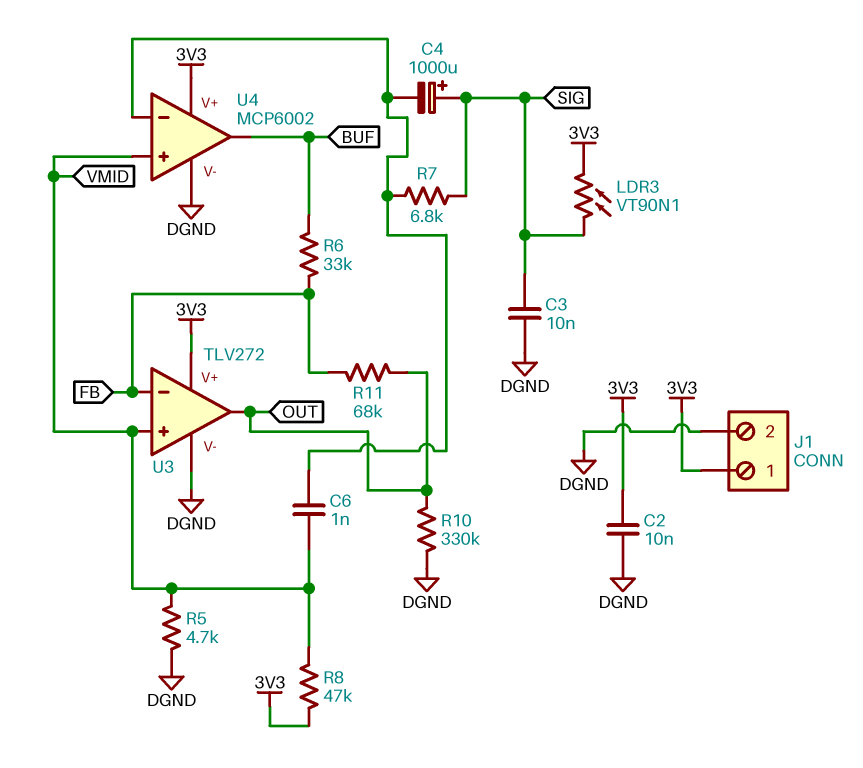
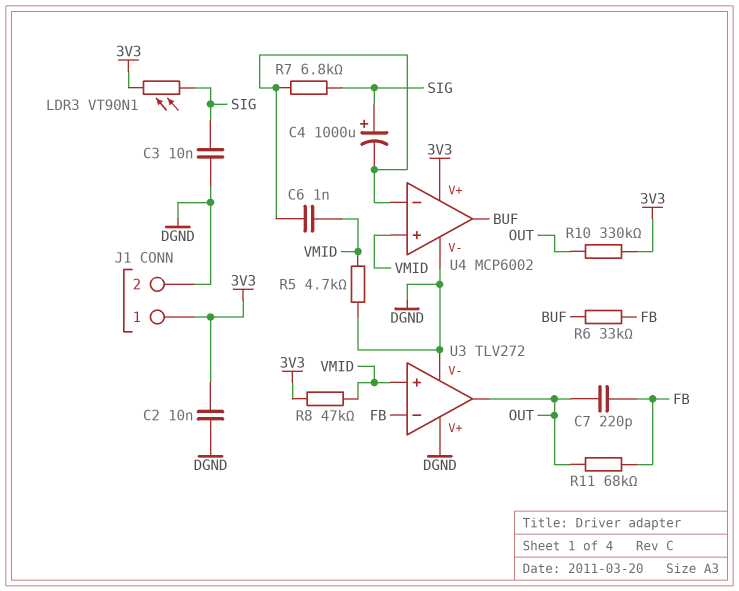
C7: none -> 220pF (FB, OUT)
R10: 330k (DGND, OUT) -> 330k (3V3, OUT)
U3 pin V+: 3V3 -> DGND

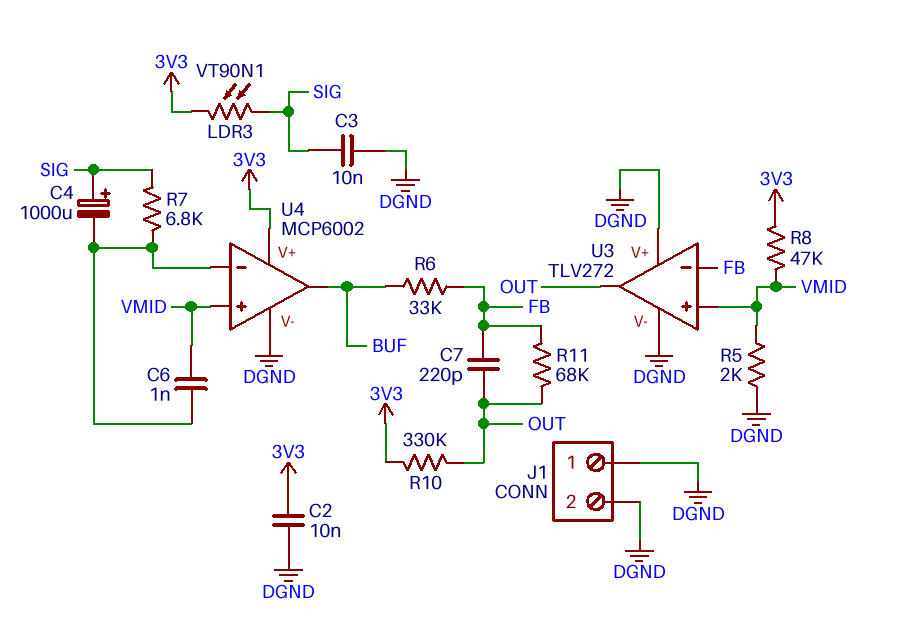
J1 pin 1: 3V3 -> DGND
R5: 4.7k (DGND, VMID) -> 2k (DGND, VMID)

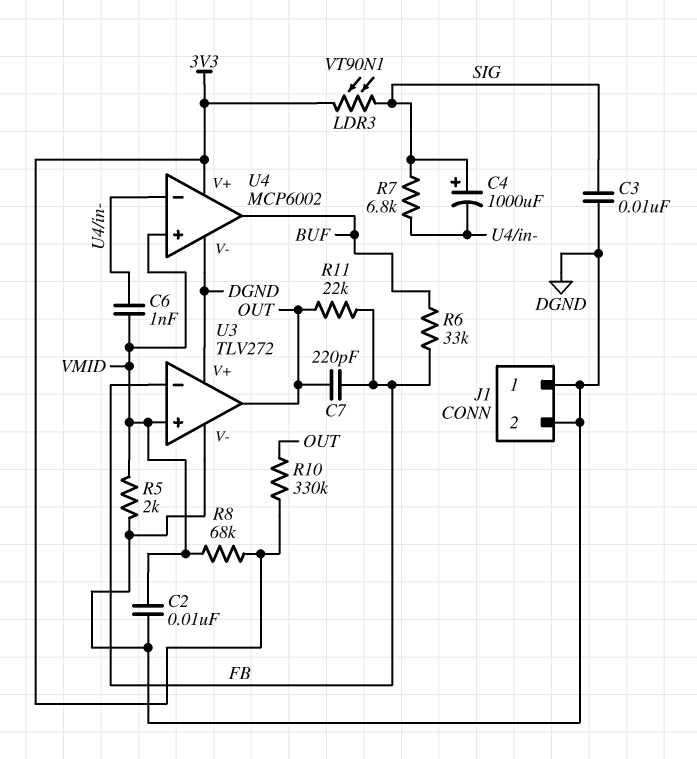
C2: 10nF (3V3, DGND) -> 10nF (DGND, VMID)
R8: 47k (3V3, VMID) -> 68k (3V3, VMID)
R11: 68k (FB, OUT) -> 22k (FB, OUT)

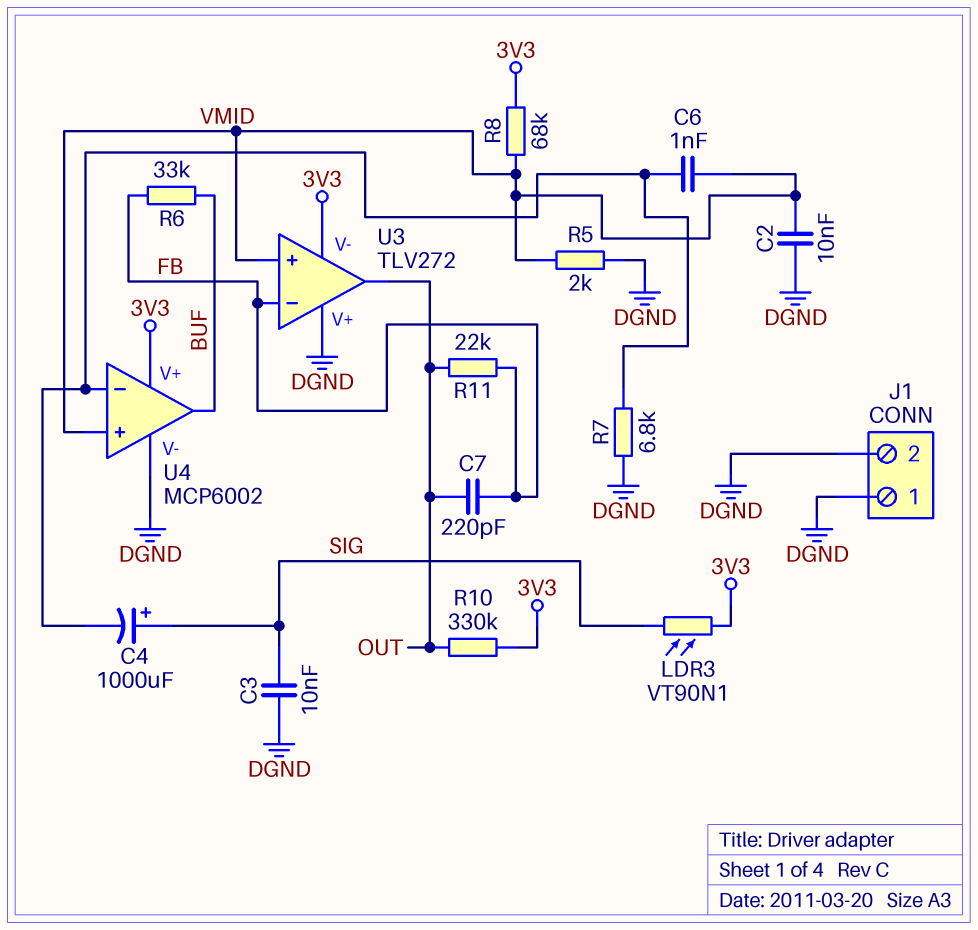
R7: 6.8k (SIG, U4/in-) -> 6.8k (DGND, U4/in-)
U3 pin V-: DGND -> 3V3

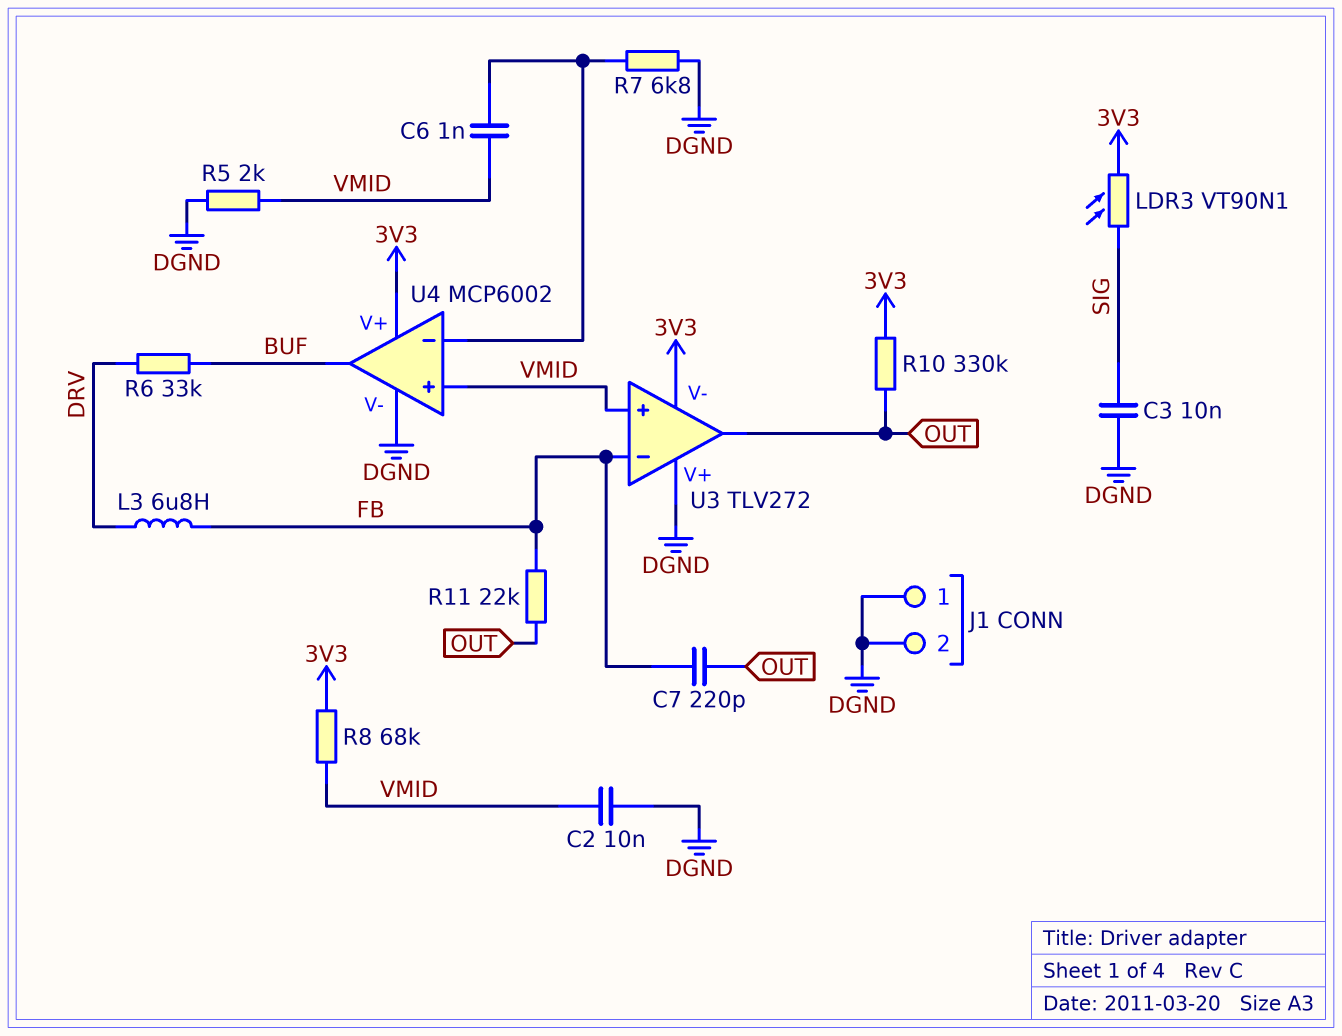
C4: 1000uF (plus SIG, minus U4/in-) -> none
L3: none -> 6.8uH (DRV, FB)
R6: 33k (BUF, FB) -> 33k (BUF, DRV)

